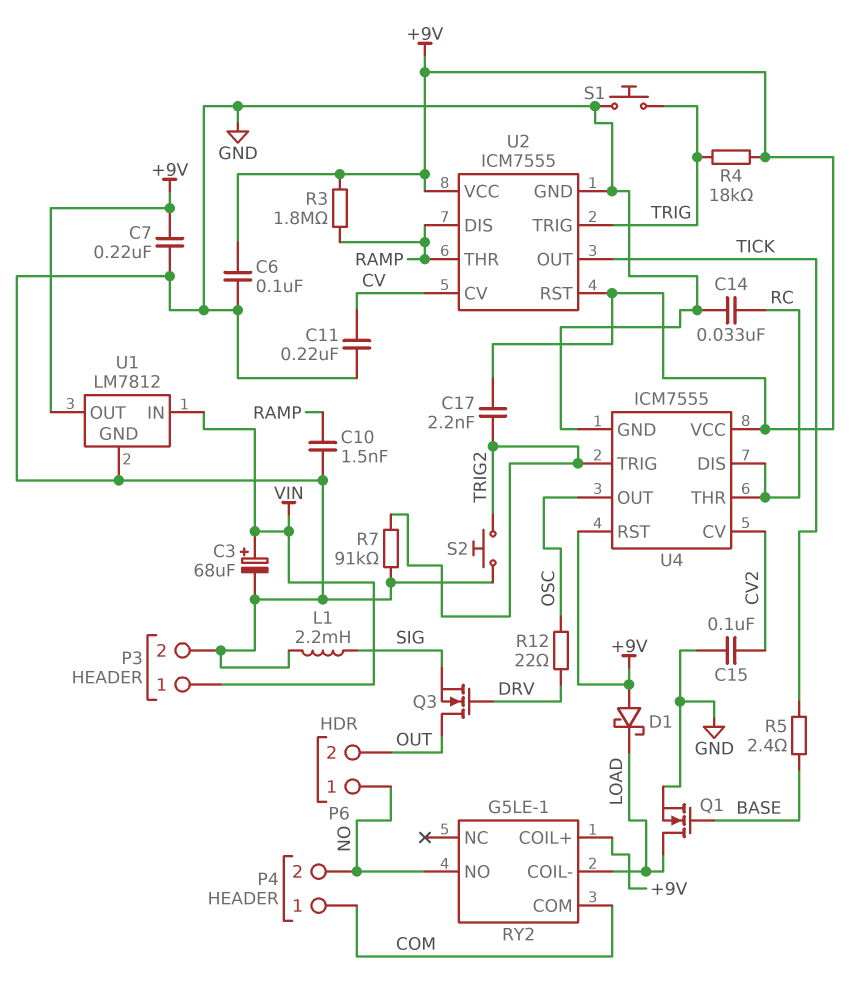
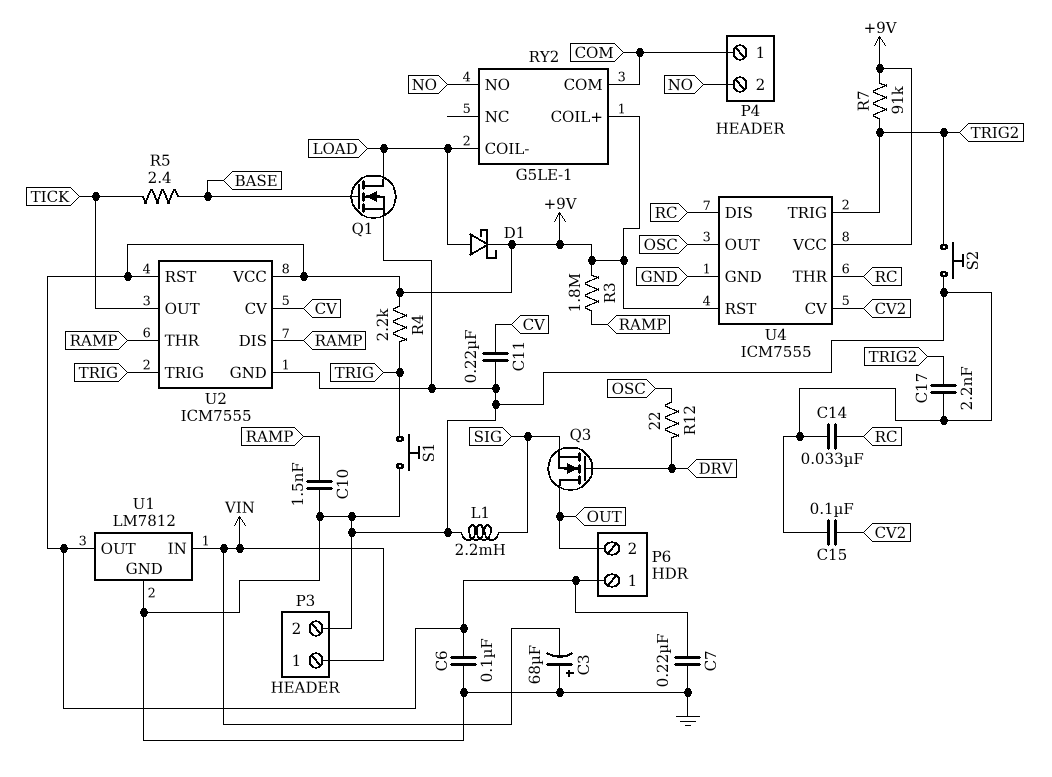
C3: 68uF (plus VIN, minus GND) -> 68uF (plus GND, minus VIN)
C17: 2.2nF (+9V, TRIG2) -> 2.2nF (GND, TRIG2)
D1: schottky (A +9V, K LOAD) -> schottky (A LOAD, K +9V)
P6 pin 1: NO -> +9V
R4: 18k (+9V, TRIG) -> 2.2k (+9V, TRIG)
R7: 91k (GND, TRIG2) -> 91k (+9V, TRIG2)

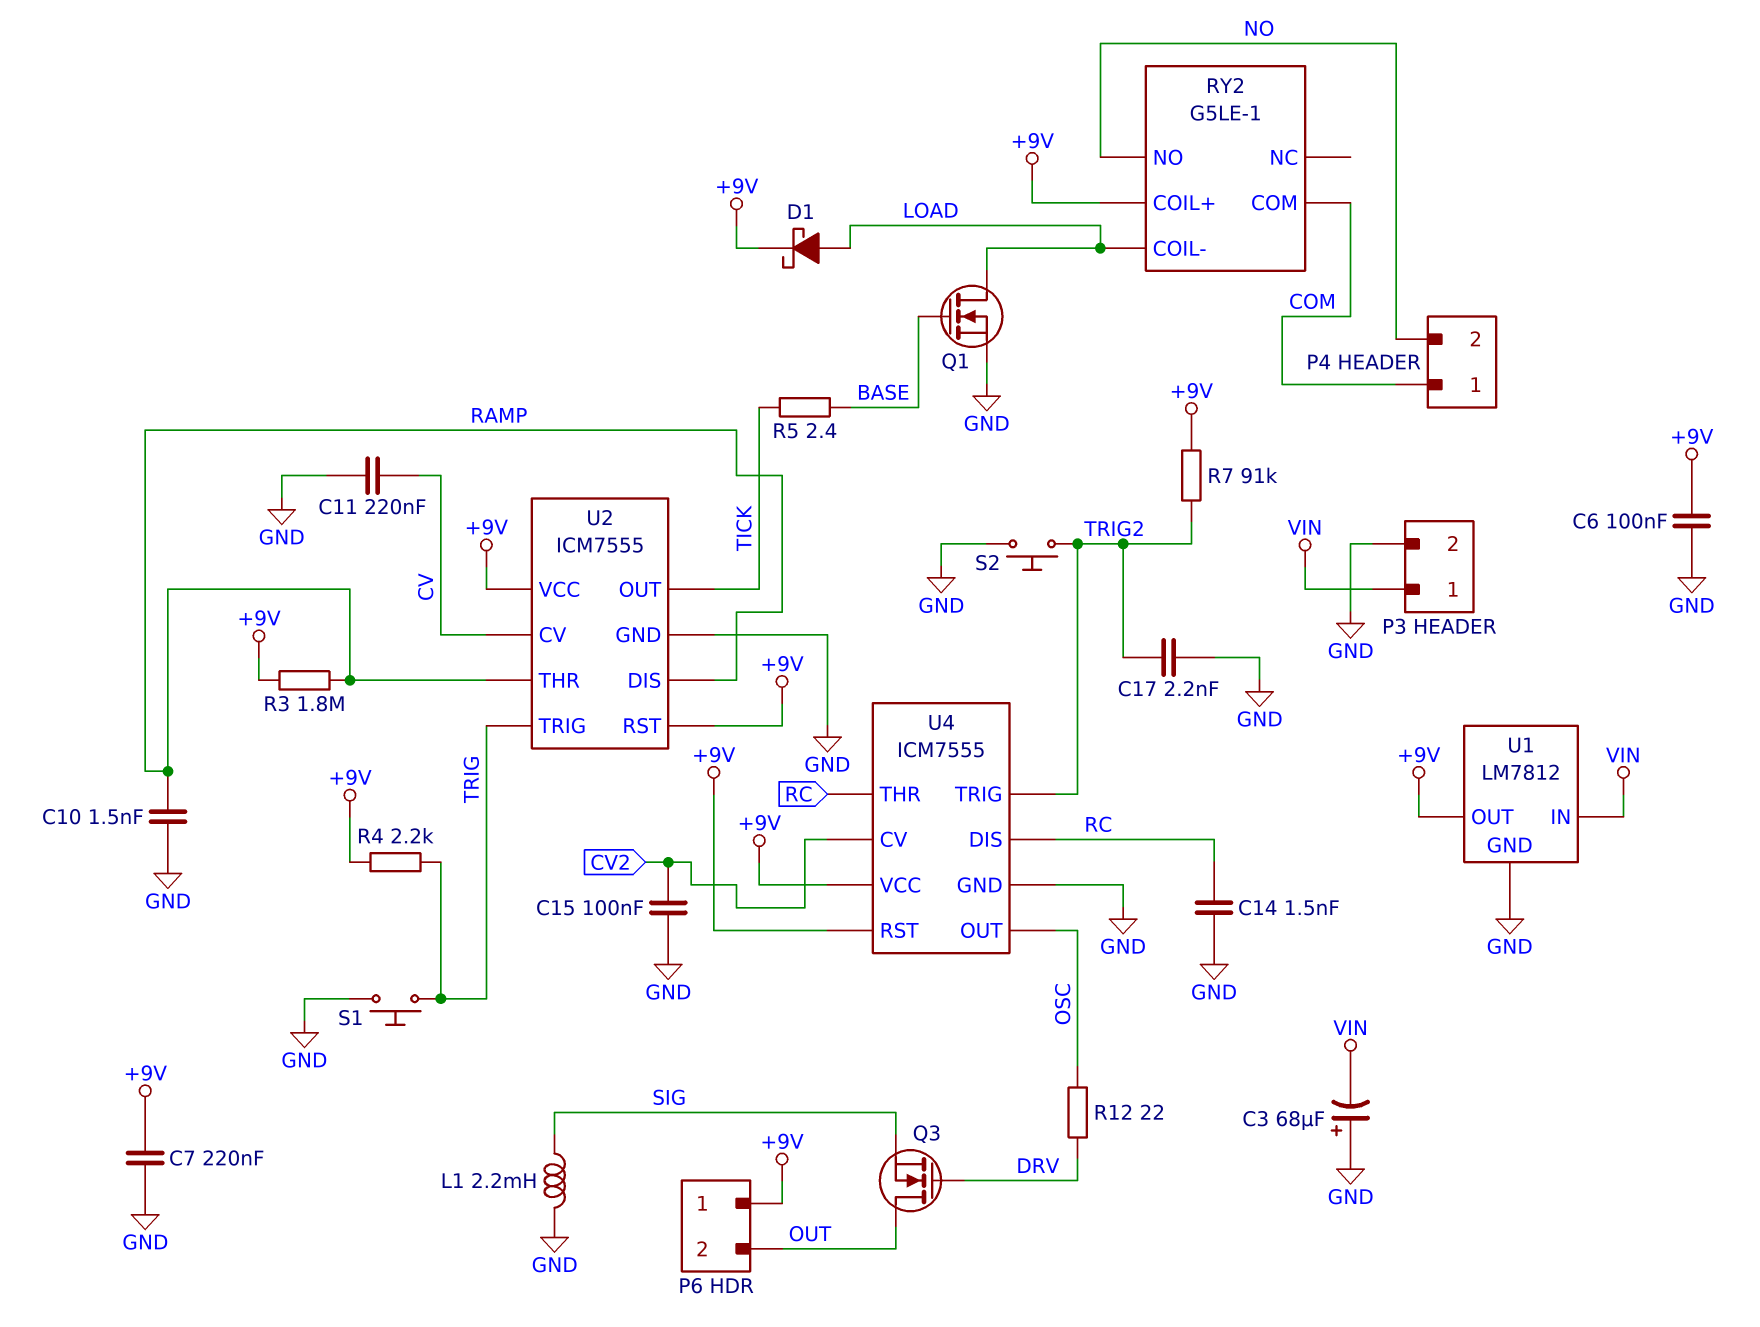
C14: 33nF (GND, RC) -> 1.5nF (GND, RC)

